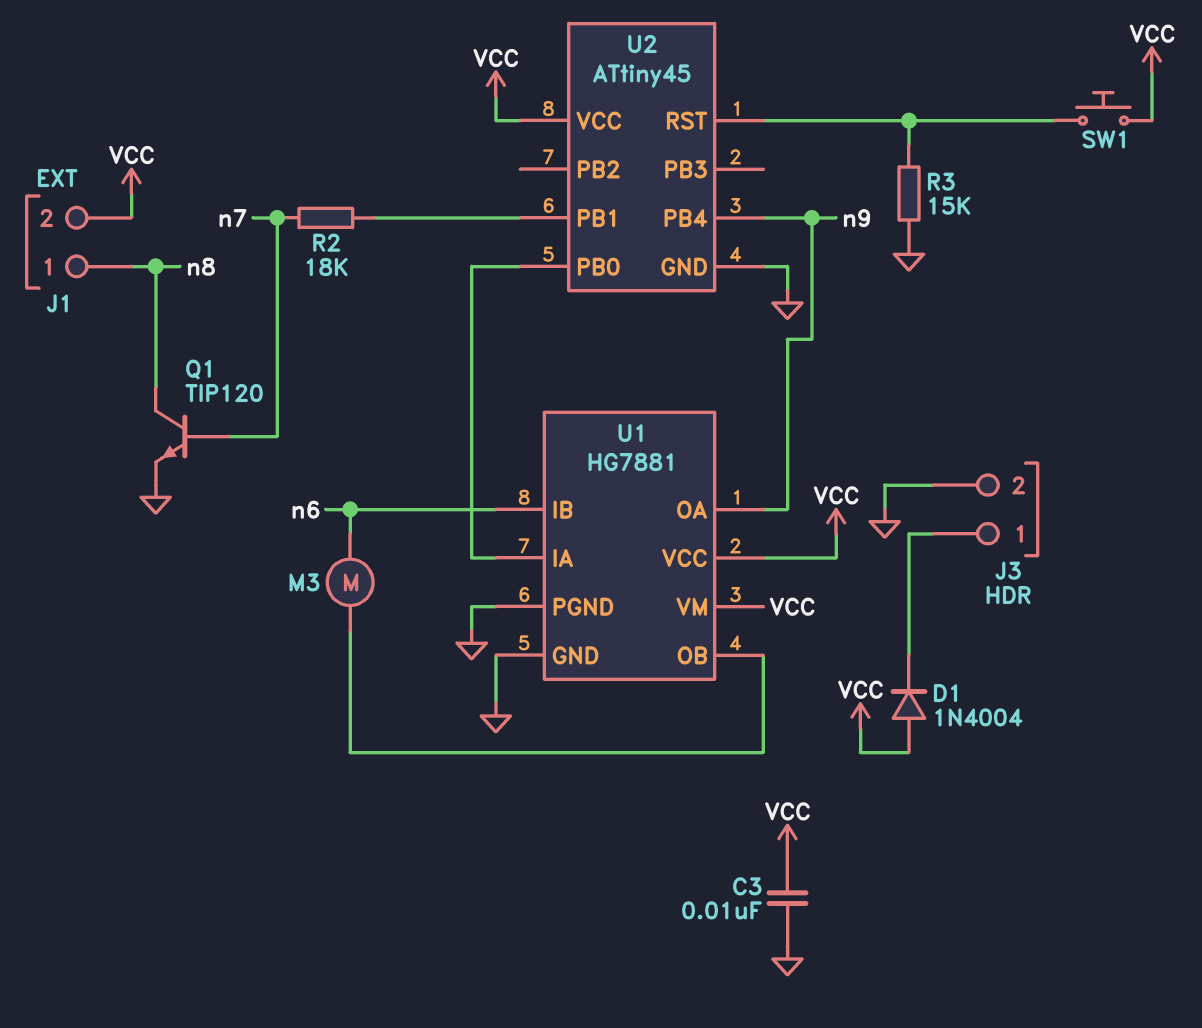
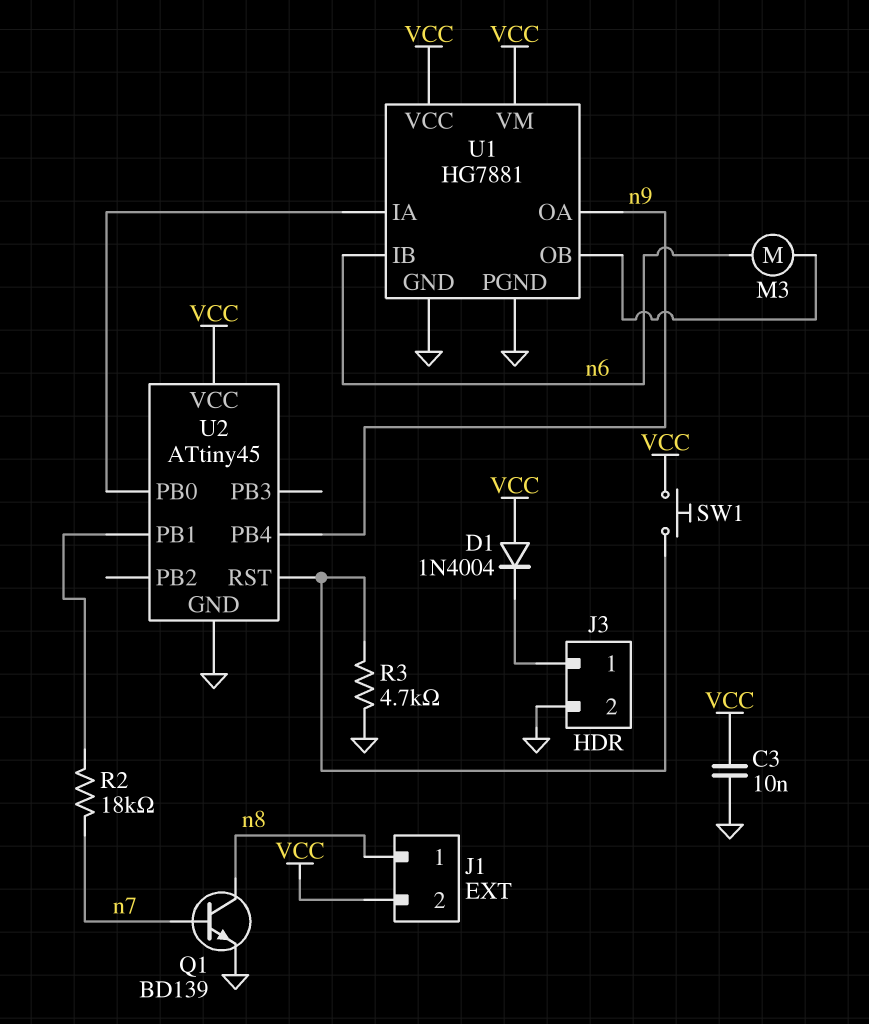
Q1: NPN TIP120 (B n7, C n8, E GND) -> NPN BD139 (B n7, C n8, E GND)
R3: 15k (GND, U2/RST) -> 4.7k (GND, U2/RST)

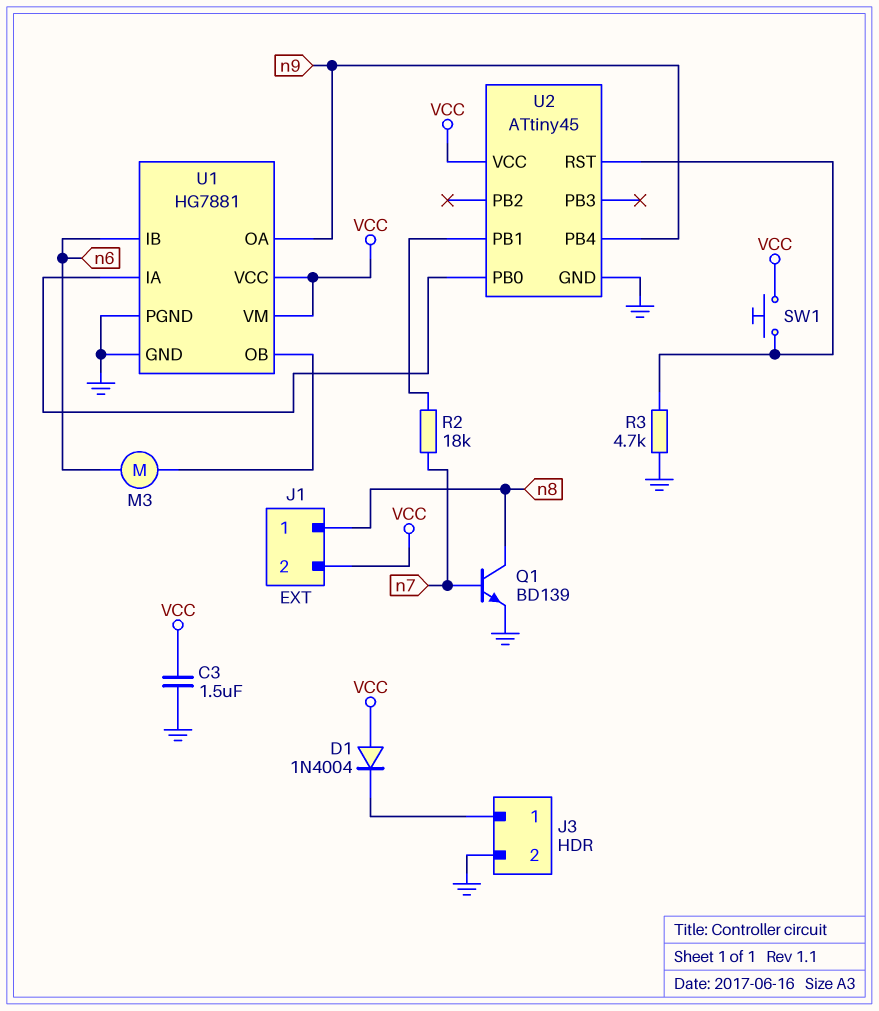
C3: 10nF (GND, VCC) -> 1.5uF (GND, VCC)

